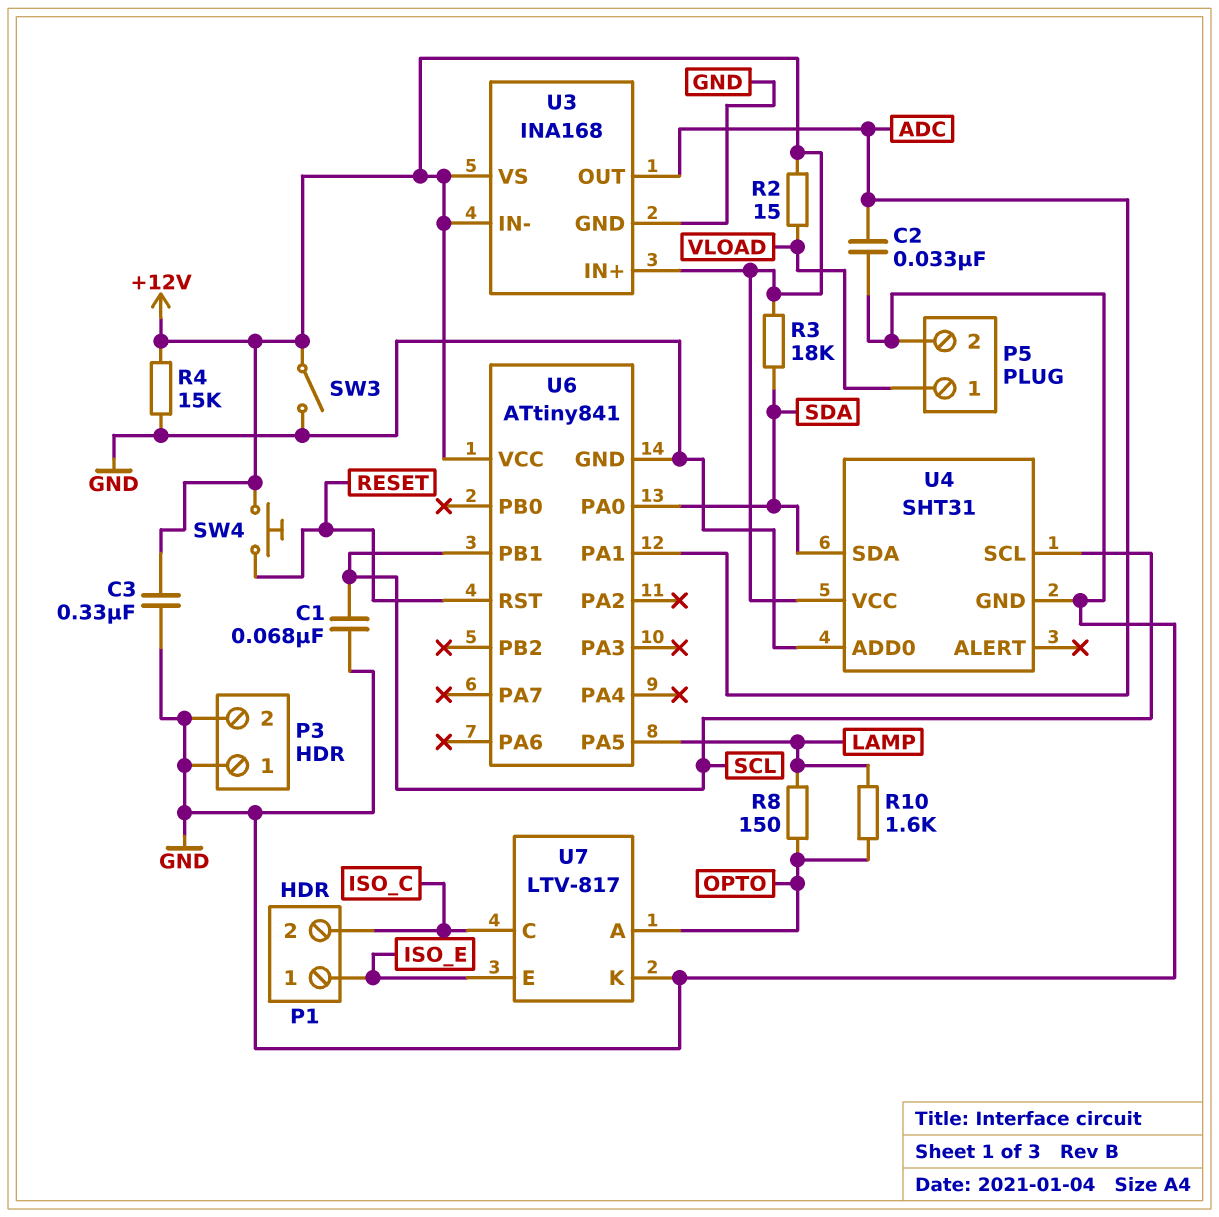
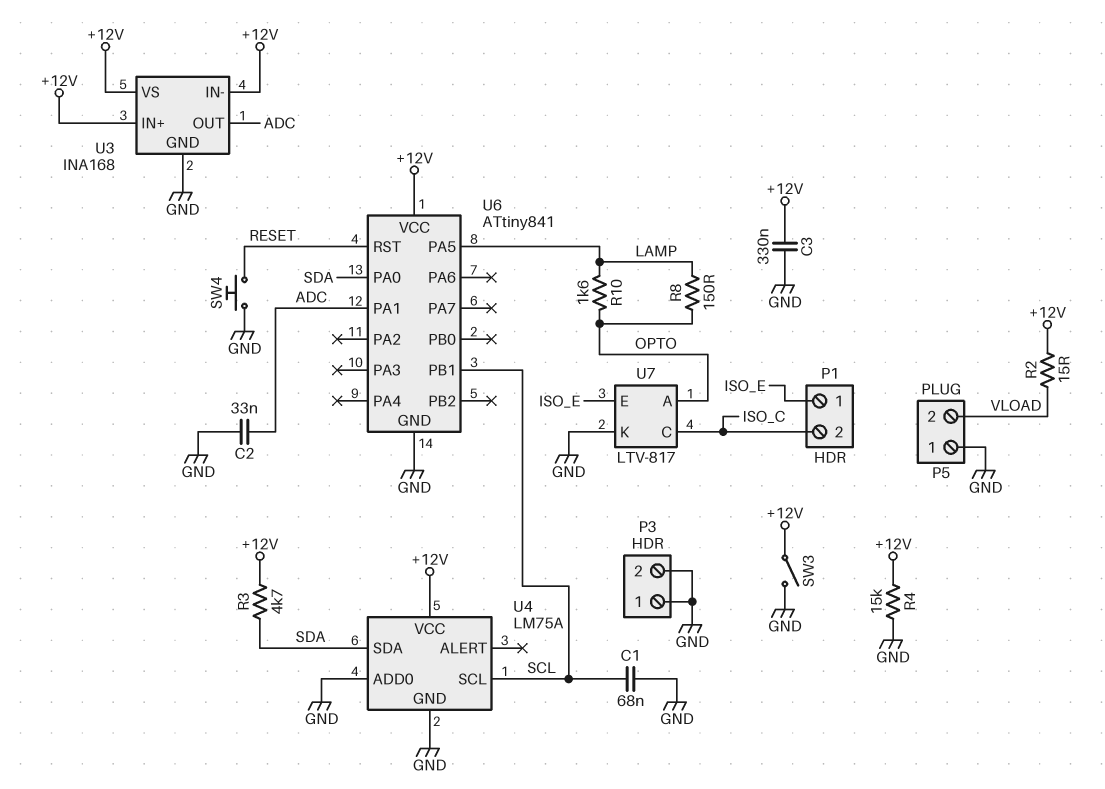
P5 pin 1: VLOAD -> GND
P5 pin 2: GND -> VLOAD
R3: 18k (+12V, SDA) -> 4.7k (+12V, SDA)
SW4: button (+12V, RESET) -> button (GND, RESET)
U4: SHT31 -> LM75A

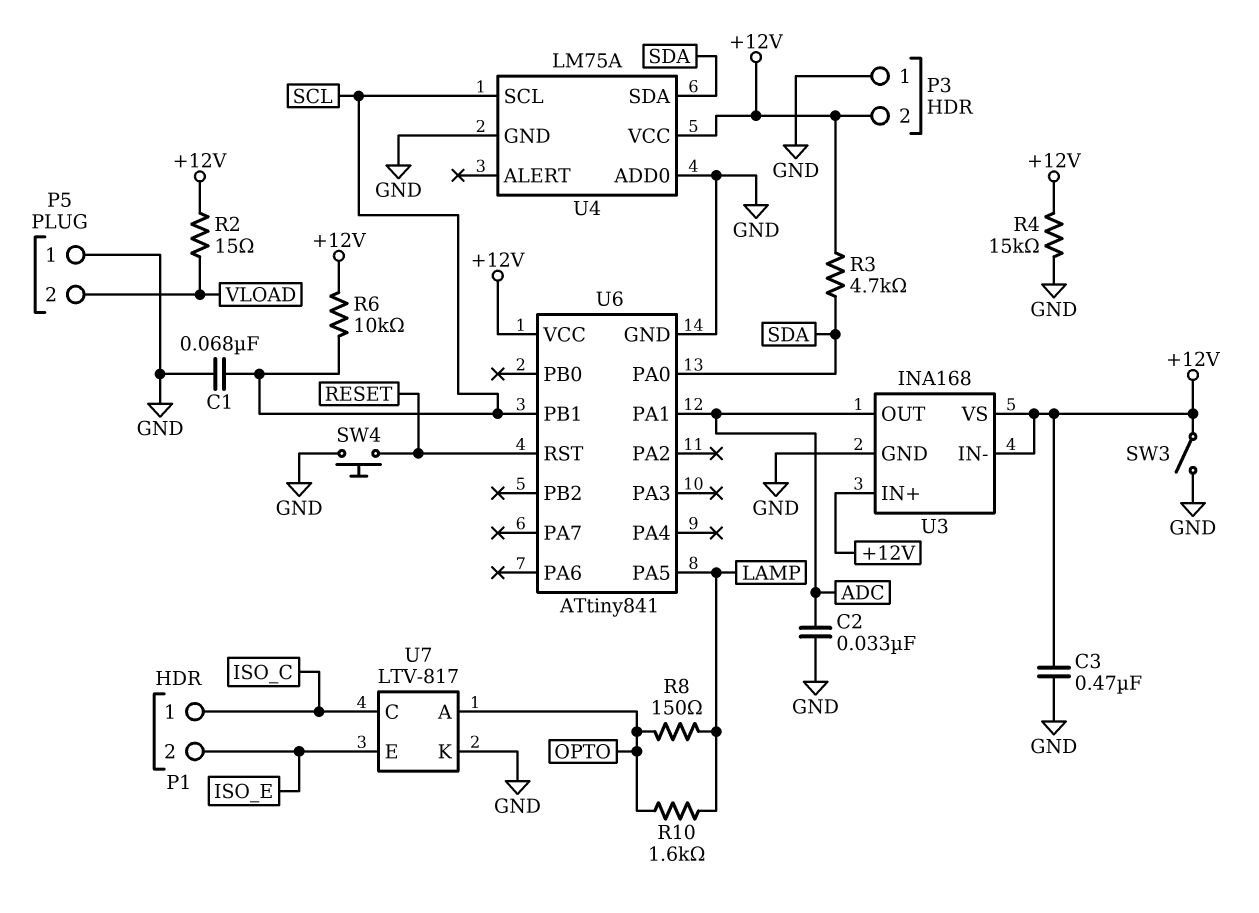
C3: 330nF (+12V, GND) -> 470nF (+12V, GND)
P1 pin 1: ISO_E -> ISO_C
P1 pin 2: ISO_C -> ISO_E
P3 pin 2: GND -> +12V
R6: none -> 10k (+12V, SCL)

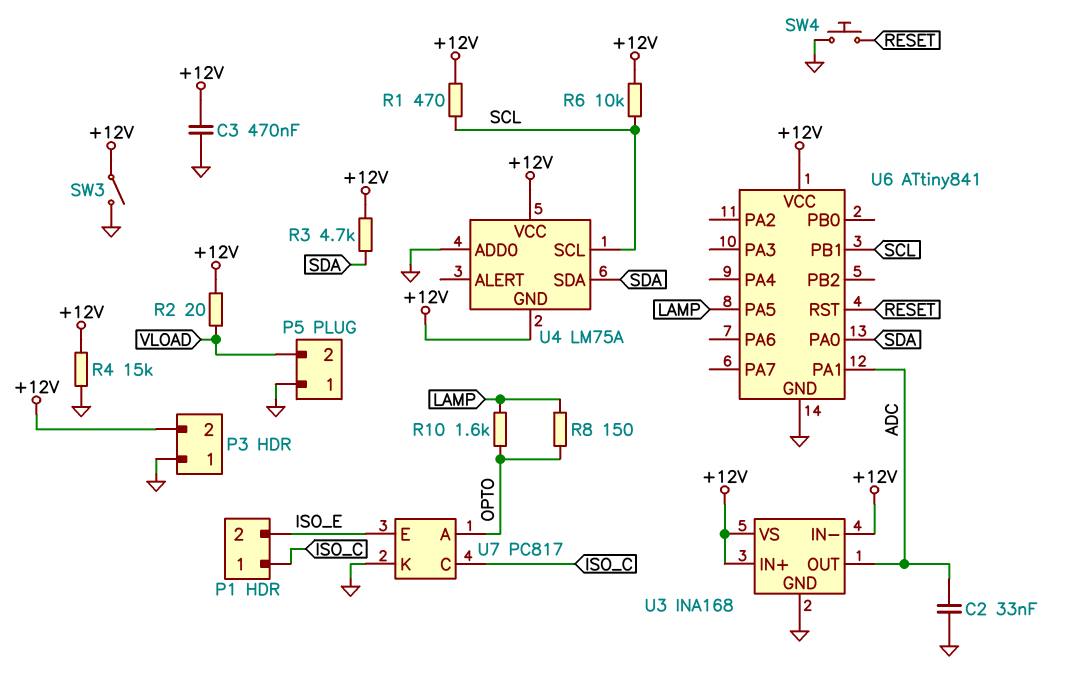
C1: 68nF (GND, SCL) -> none
R1: none -> 470 (+12V, SCL)
R2: 15 (+12V, VLOAD) -> 20 (+12V, VLOAD)
U4 pin GND: GND -> +12V
U7: LTV-817 -> PC817

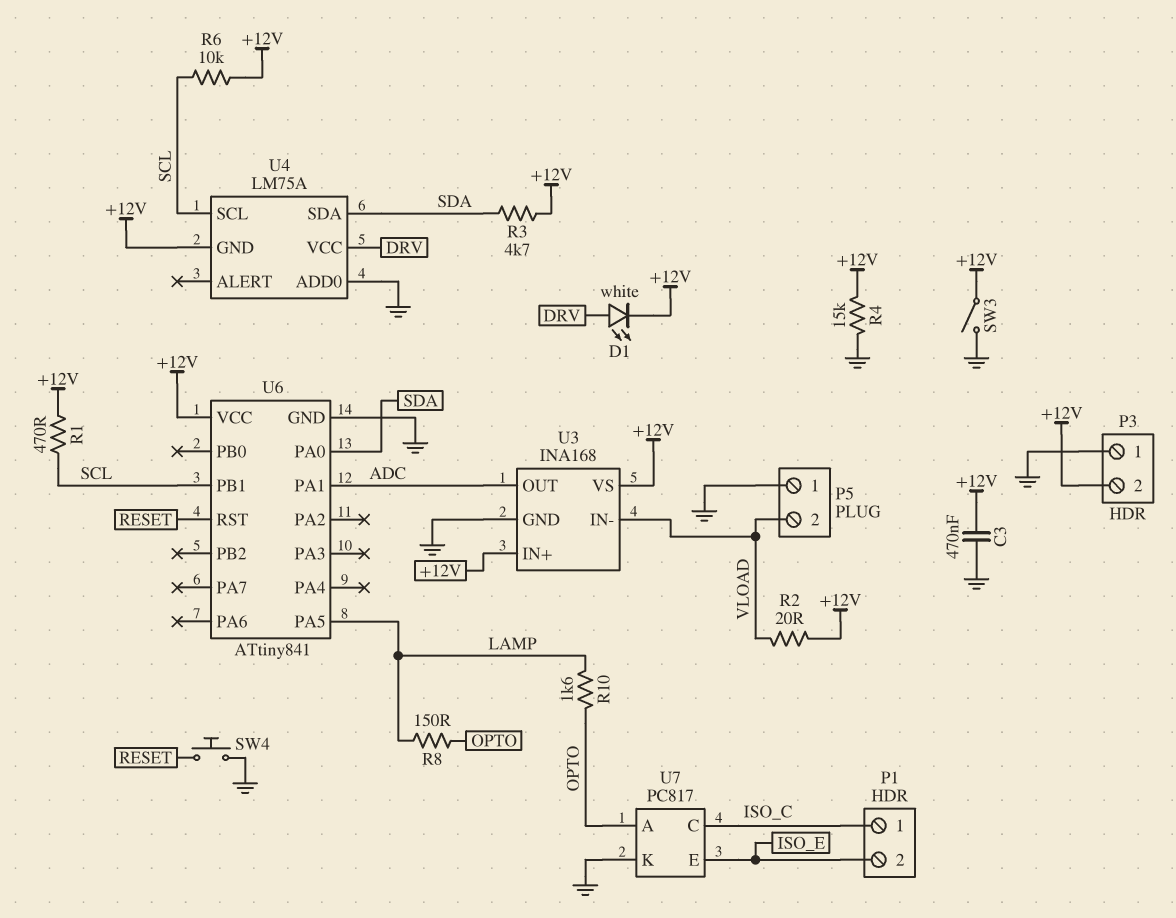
C2: 33nF (ADC, GND) -> none
D1: none -> LED white (A DRV, K +12V)
U3 pin IN-: +12V -> VLOAD
U4 pin VCC: +12V -> DRV

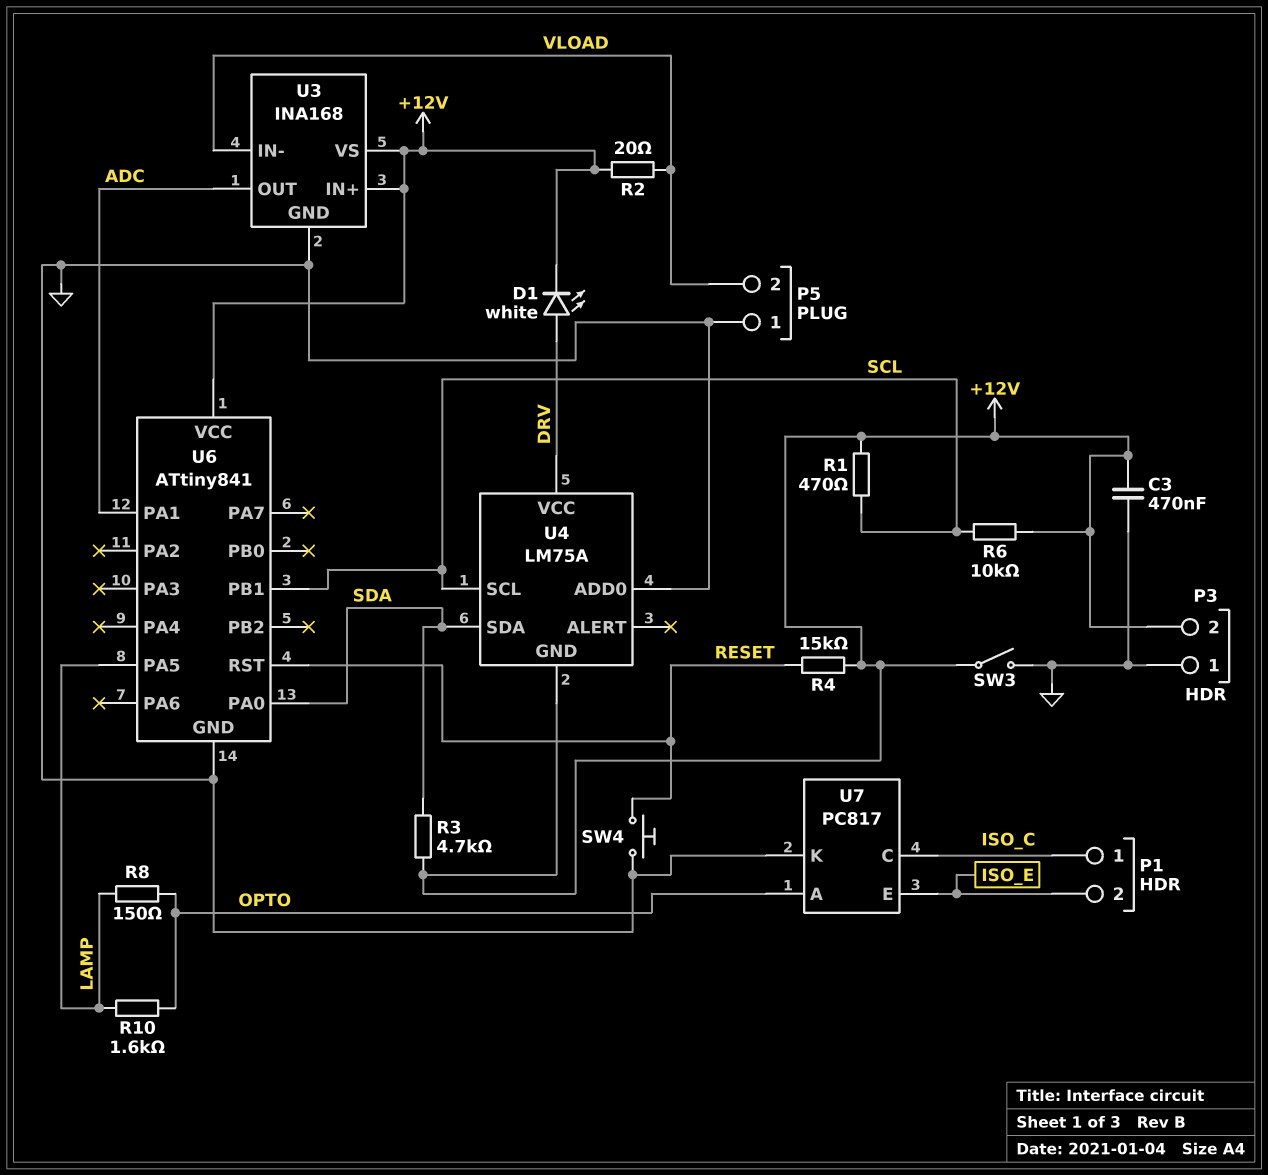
R4: 15k (+12V, GND) -> 15k (+12V, RESET)

